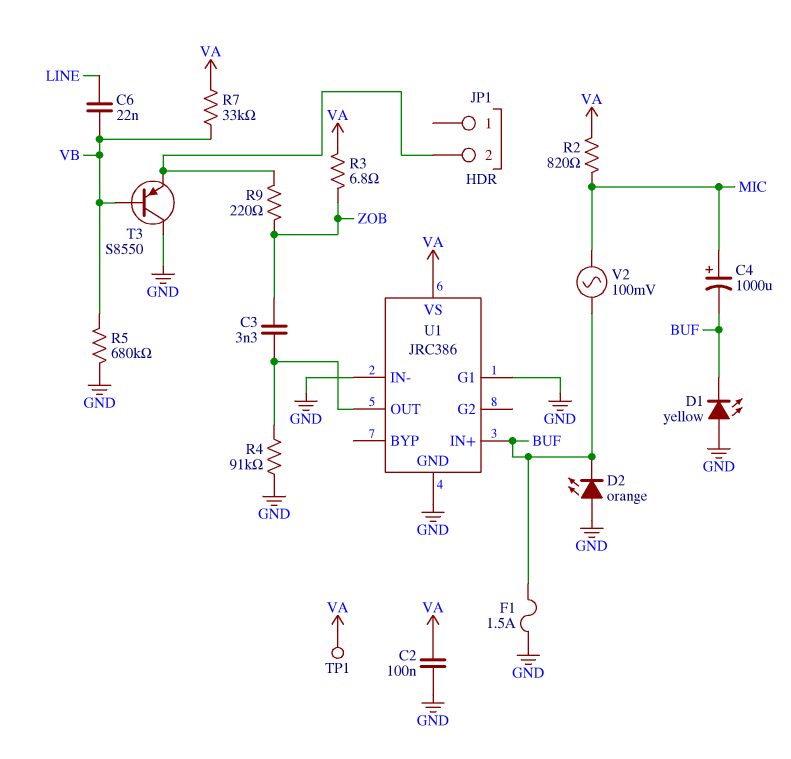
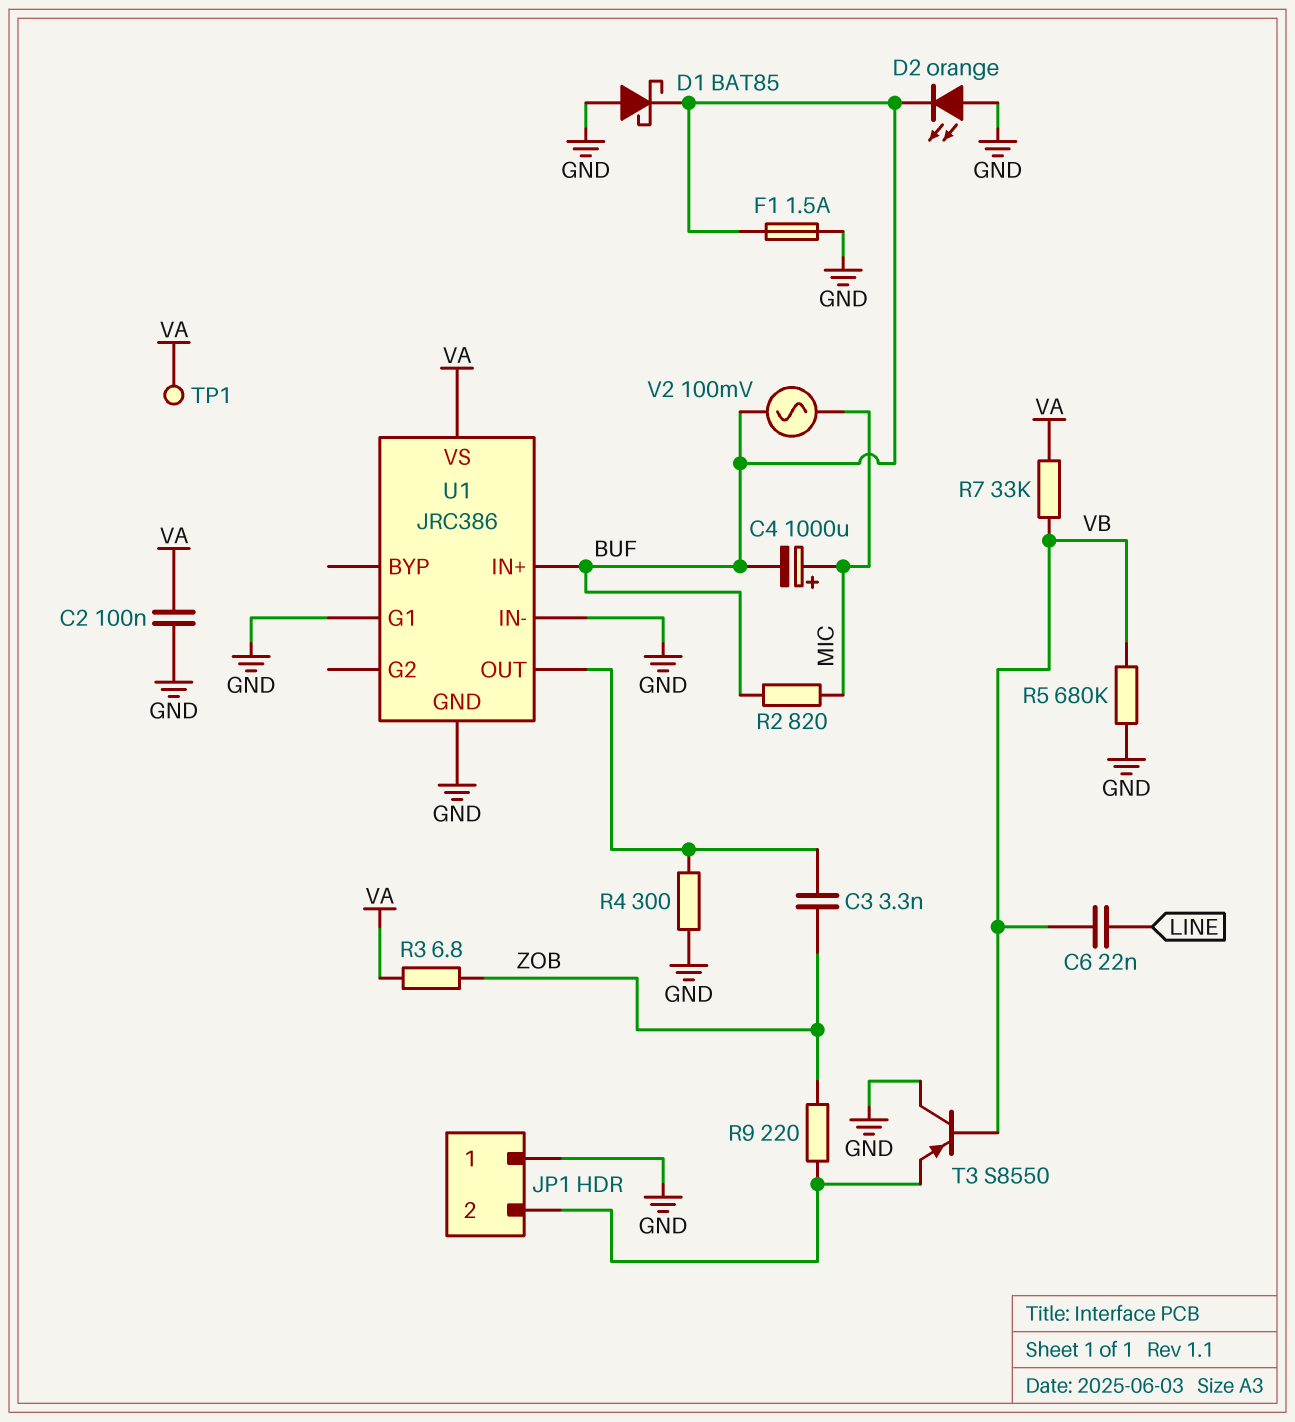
D1: LED yellow (A GND, K BUF) -> schottky BAT85 (A GND, K BUF)
JP1 pin 1: none -> GND
R2: 820 (MIC, VA) -> 820 (BUF, MIC)
R4: 91k (GND, U1/OUT) -> 300 (GND, U1/OUT)

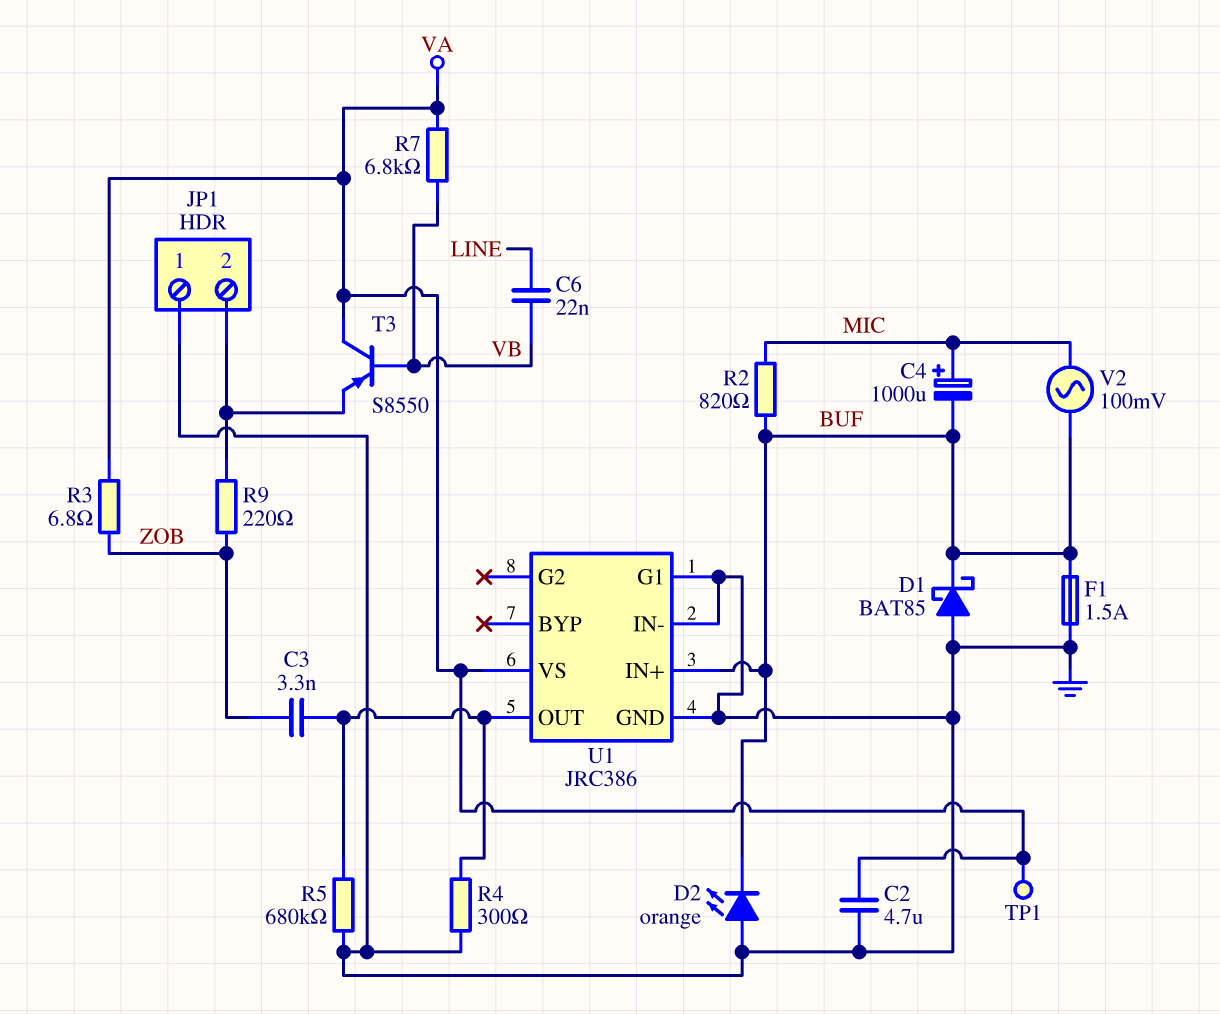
C2: 100nF (GND, VA) -> 4.7uF (GND, VA)
R5: 680k (GND, VB) -> 680k (GND, U1/OUT)
R7: 33k (VA, VB) -> 6.8k (VA, VB)
T3: PNP S8550 (B VB, C GND, E JP1/2) -> PNP S8550 (B VB, C VA, E JP1/2)

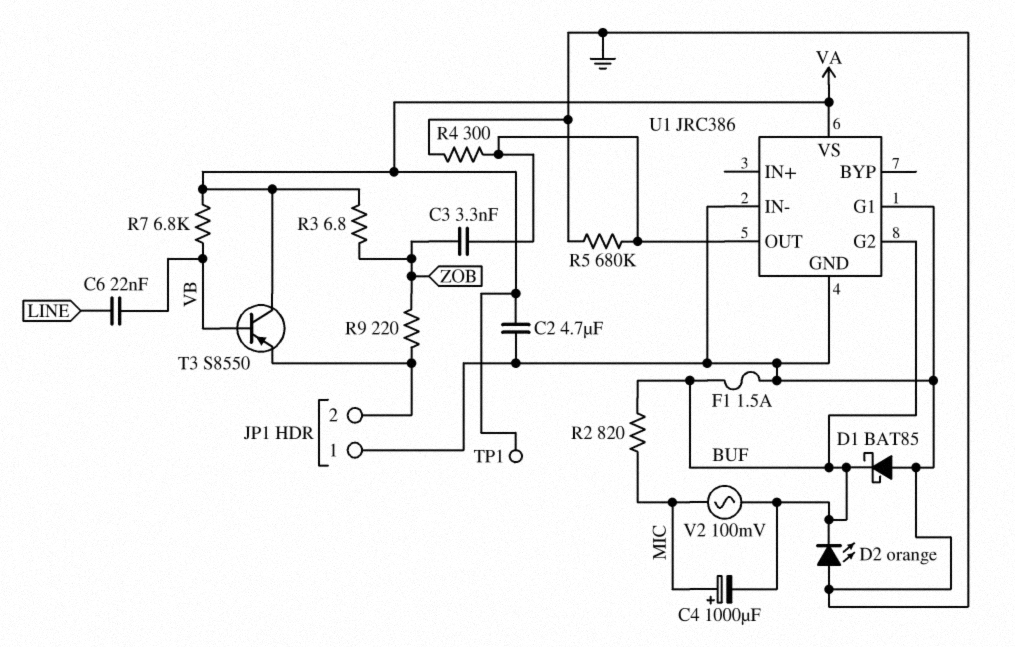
U1 pin G2: none -> BUF
U1 pin IN+: BUF -> none

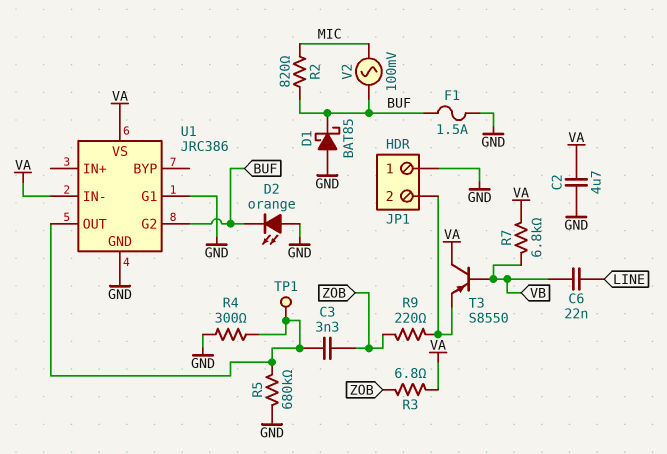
C4: 1000uF (plus MIC, minus BUF) -> none
TP1: test point (VA) -> test point (U1/OUT)
U1 pin IN-: GND -> VA

